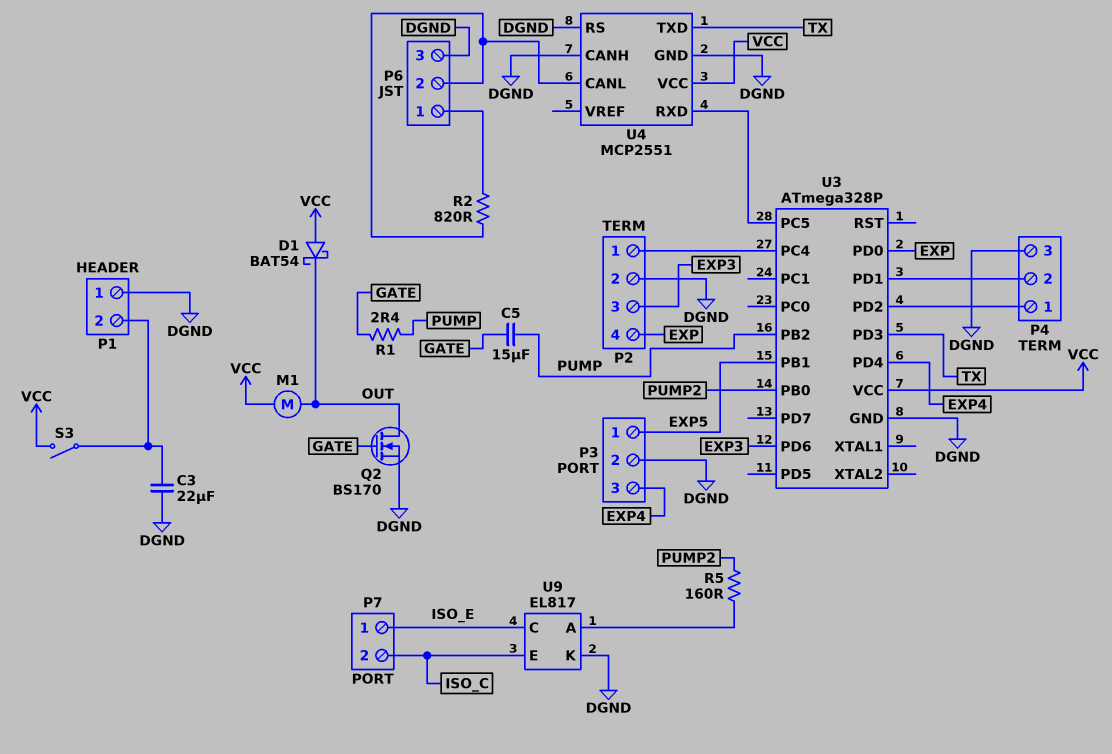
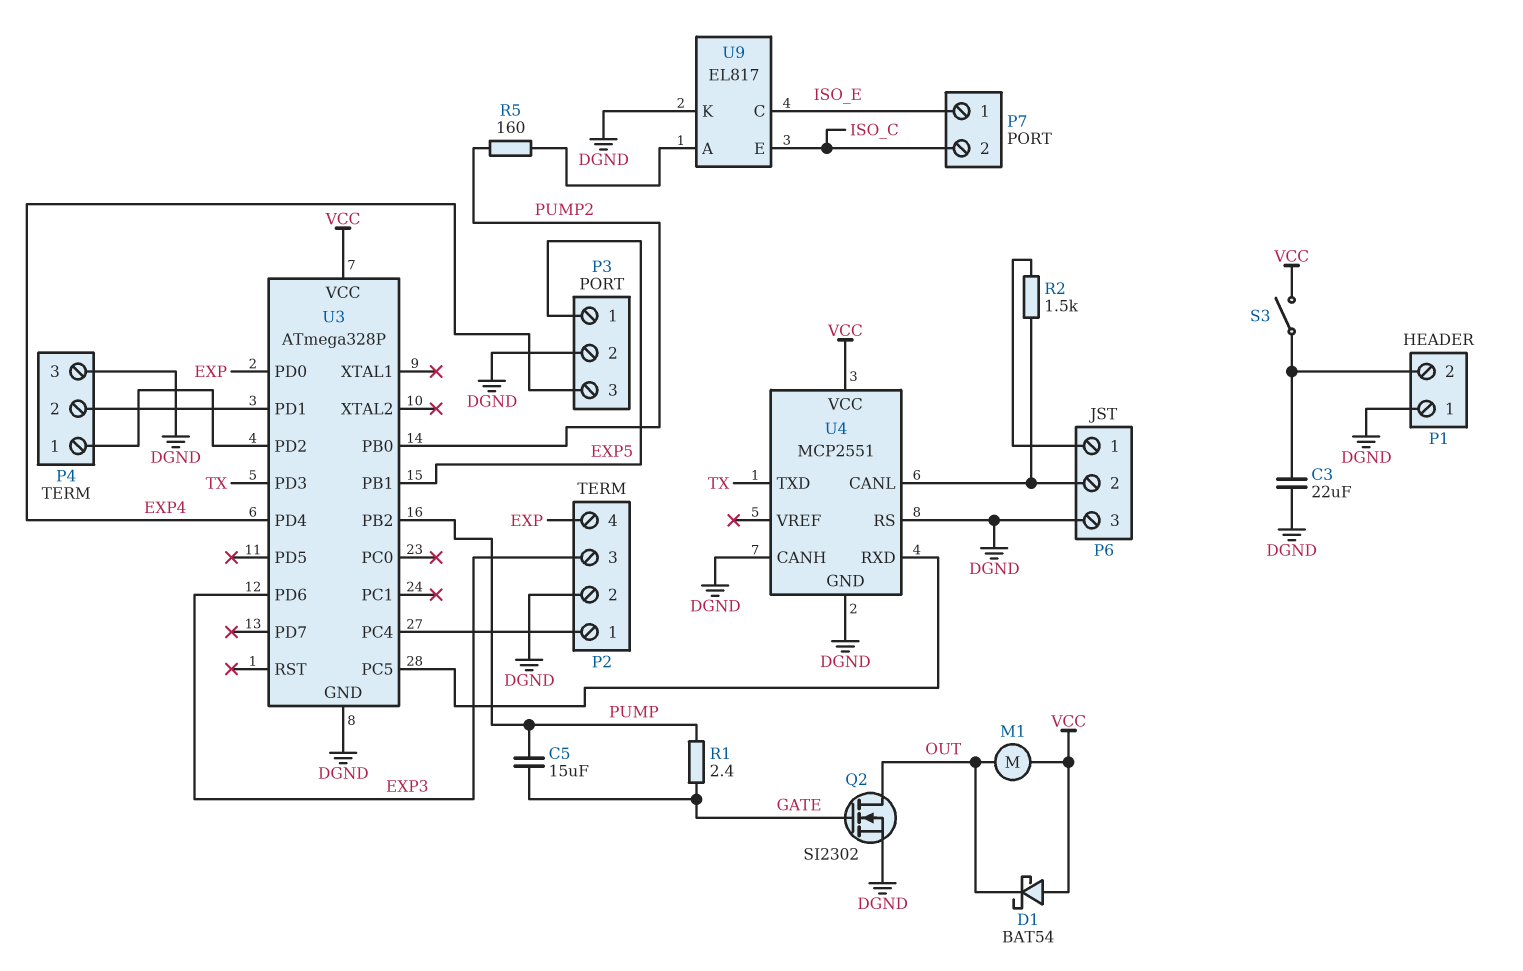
Q2: NMOS BS170 (G GATE, D OUT, S DGND) -> NMOS SI2302 (G GATE, D OUT, S DGND)
R2: 820 (P6/1, P6/2) -> 1.5k (P6/1, P6/2)

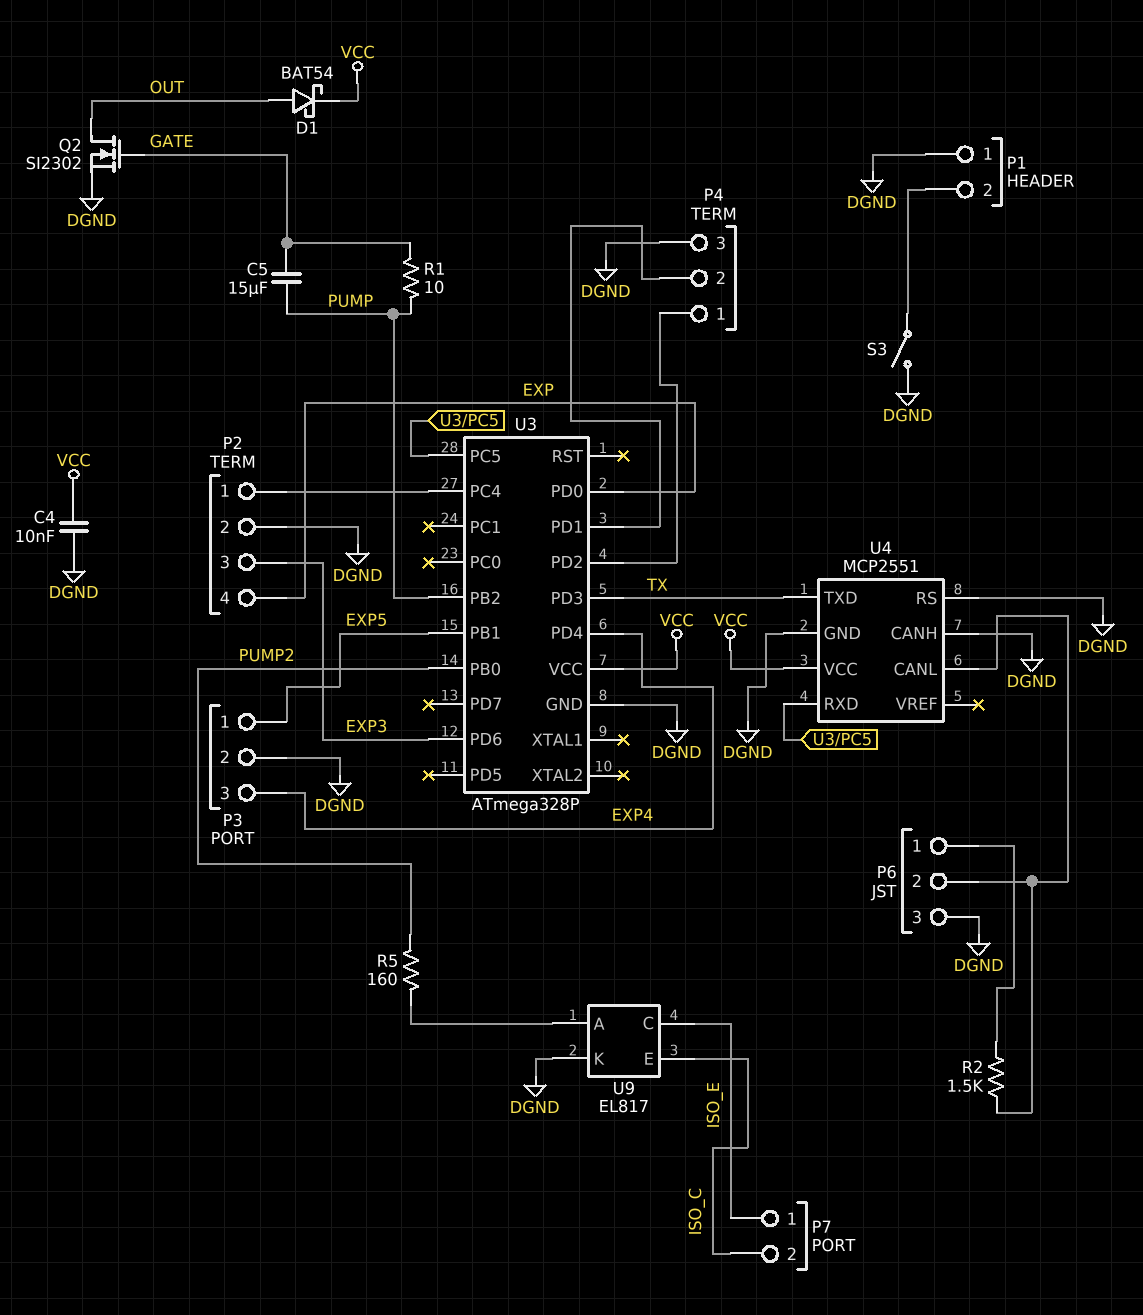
C3: 22uF (DGND, P1/2) -> none
C4: none -> 10nF (DGND, VCC)
D1: schottky BAT54 (A VCC, K OUT) -> schottky BAT54 (A OUT, K VCC)
M1: motor (OUT, VCC) -> none
R1: 2.4 (GATE, PUMP) -> 10 (GATE, PUMP)
S3: switch (P1/2, VCC) -> switch (DGND, P1/2)

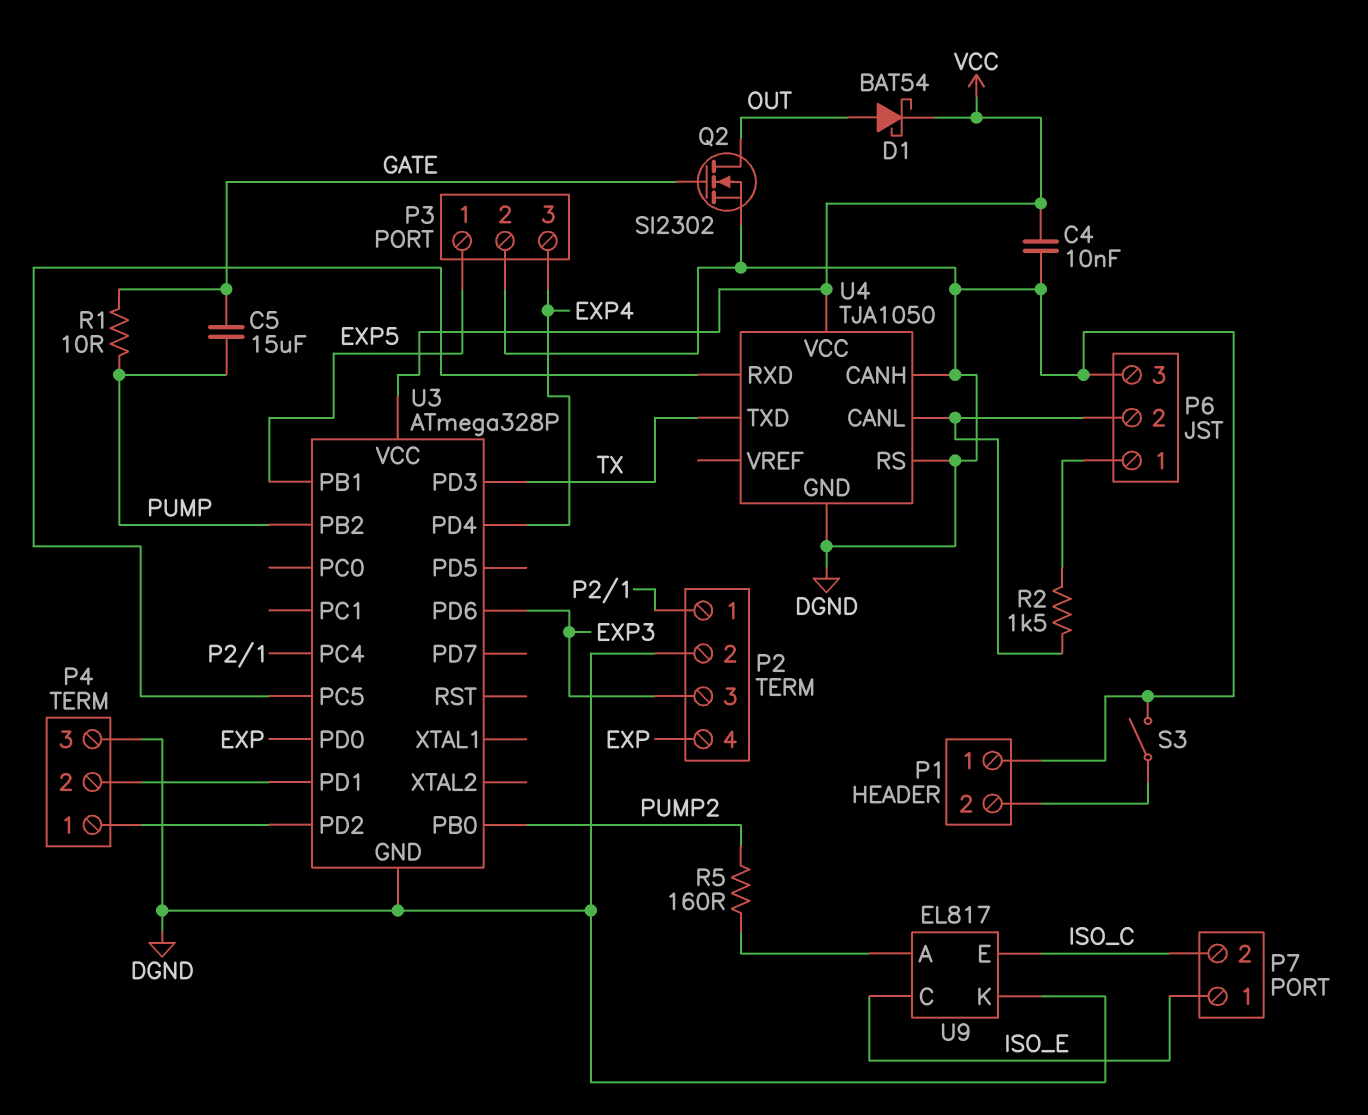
U4: MCP2551 -> TJA1050

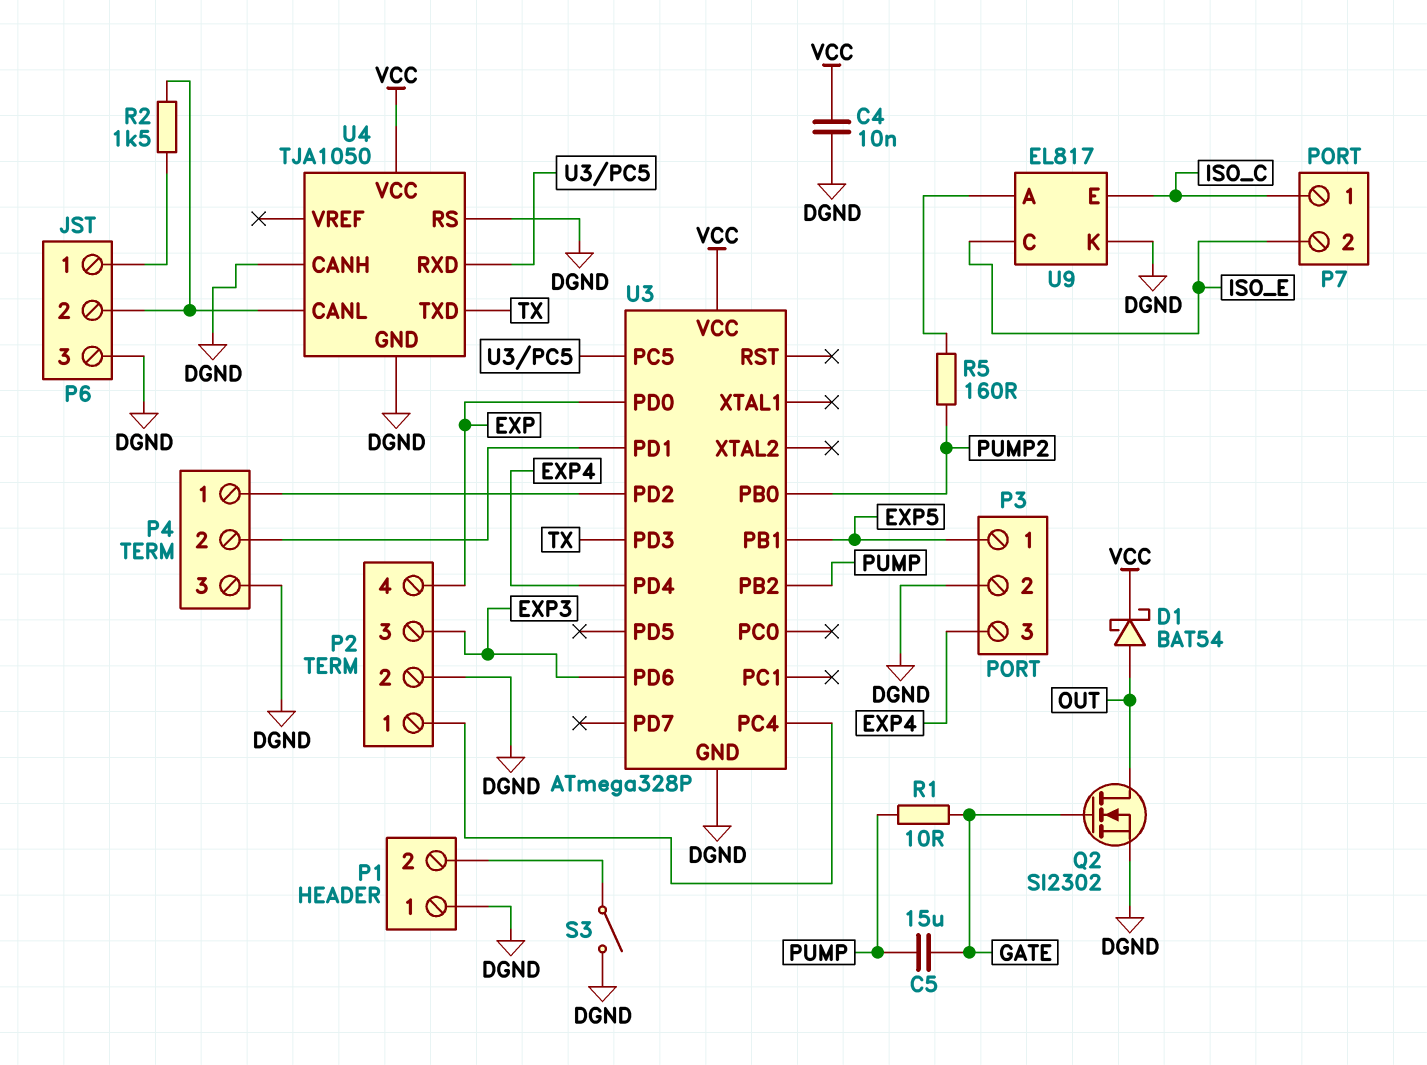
P7 pin 1: ISO_E -> ISO_C
P7 pin 2: ISO_C -> ISO_E

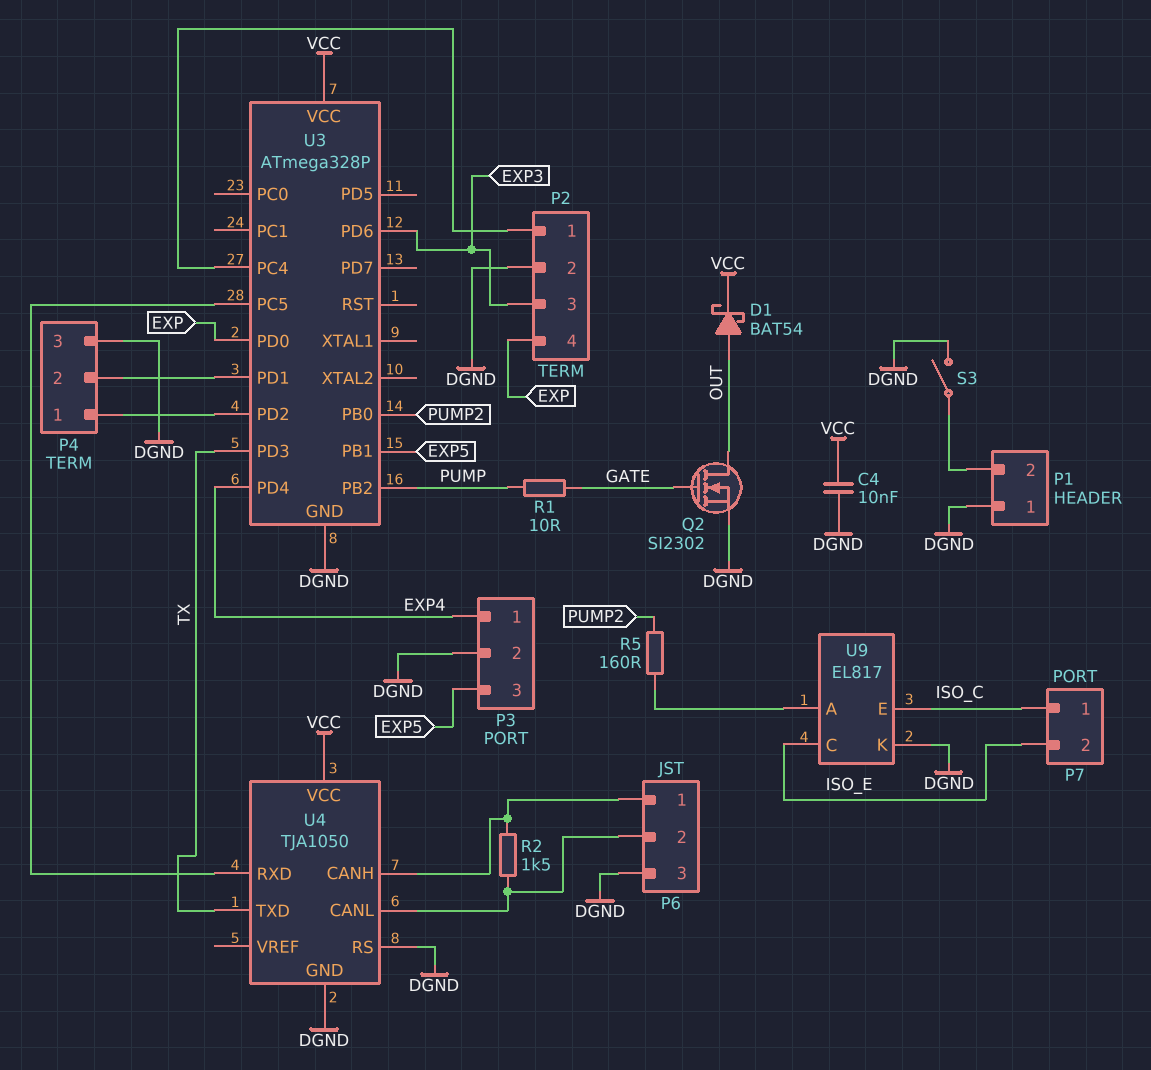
C5: 15uF (GATE, PUMP) -> none
P3 pin 1: EXP5 -> EXP4
P3 pin 3: EXP4 -> EXP5
U4 pin CANH: DGND -> P6/1

